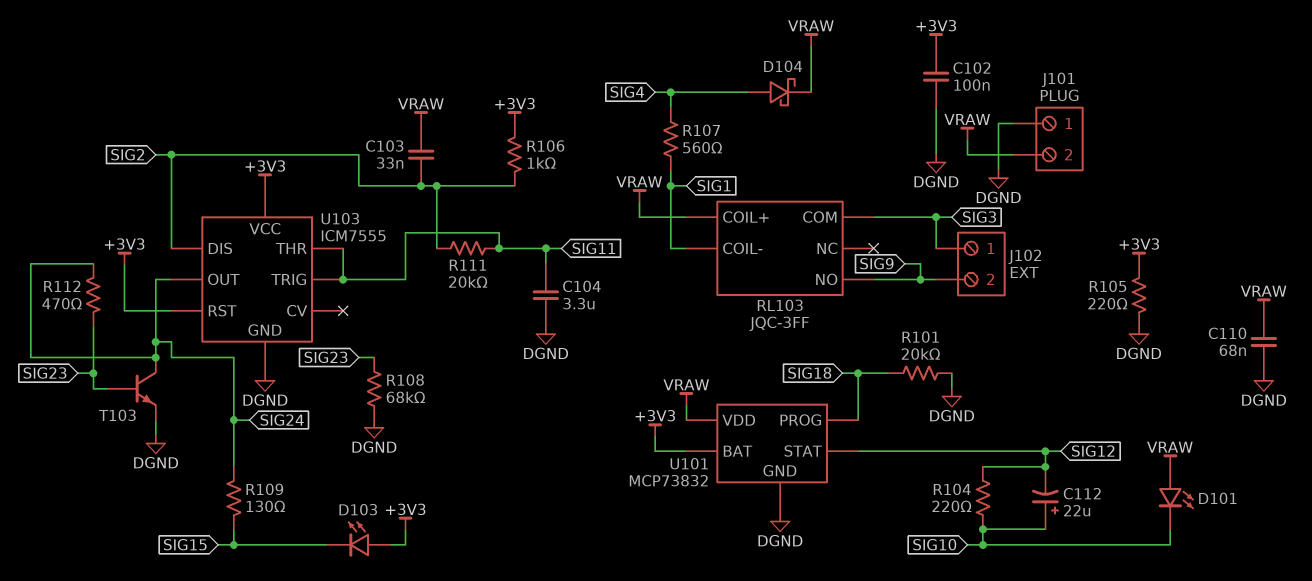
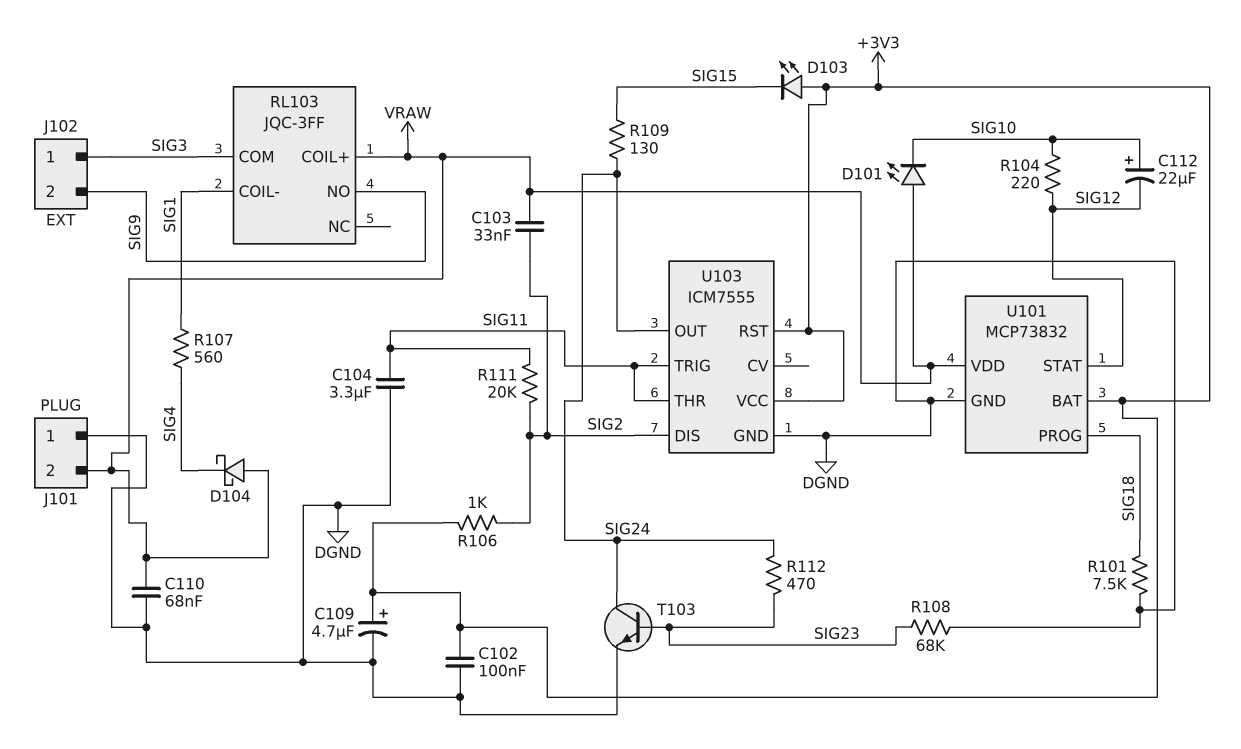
C109: none -> 4.7uF (plus +3V3, minus DGND)
D104: schottky (A SIG4, K VRAW) -> schottky (A VRAW, K SIG4)
R101: 20k (DGND, SIG18) -> 7.5k (DGND, SIG18)
R105: 220 (+3V3, DGND) -> none

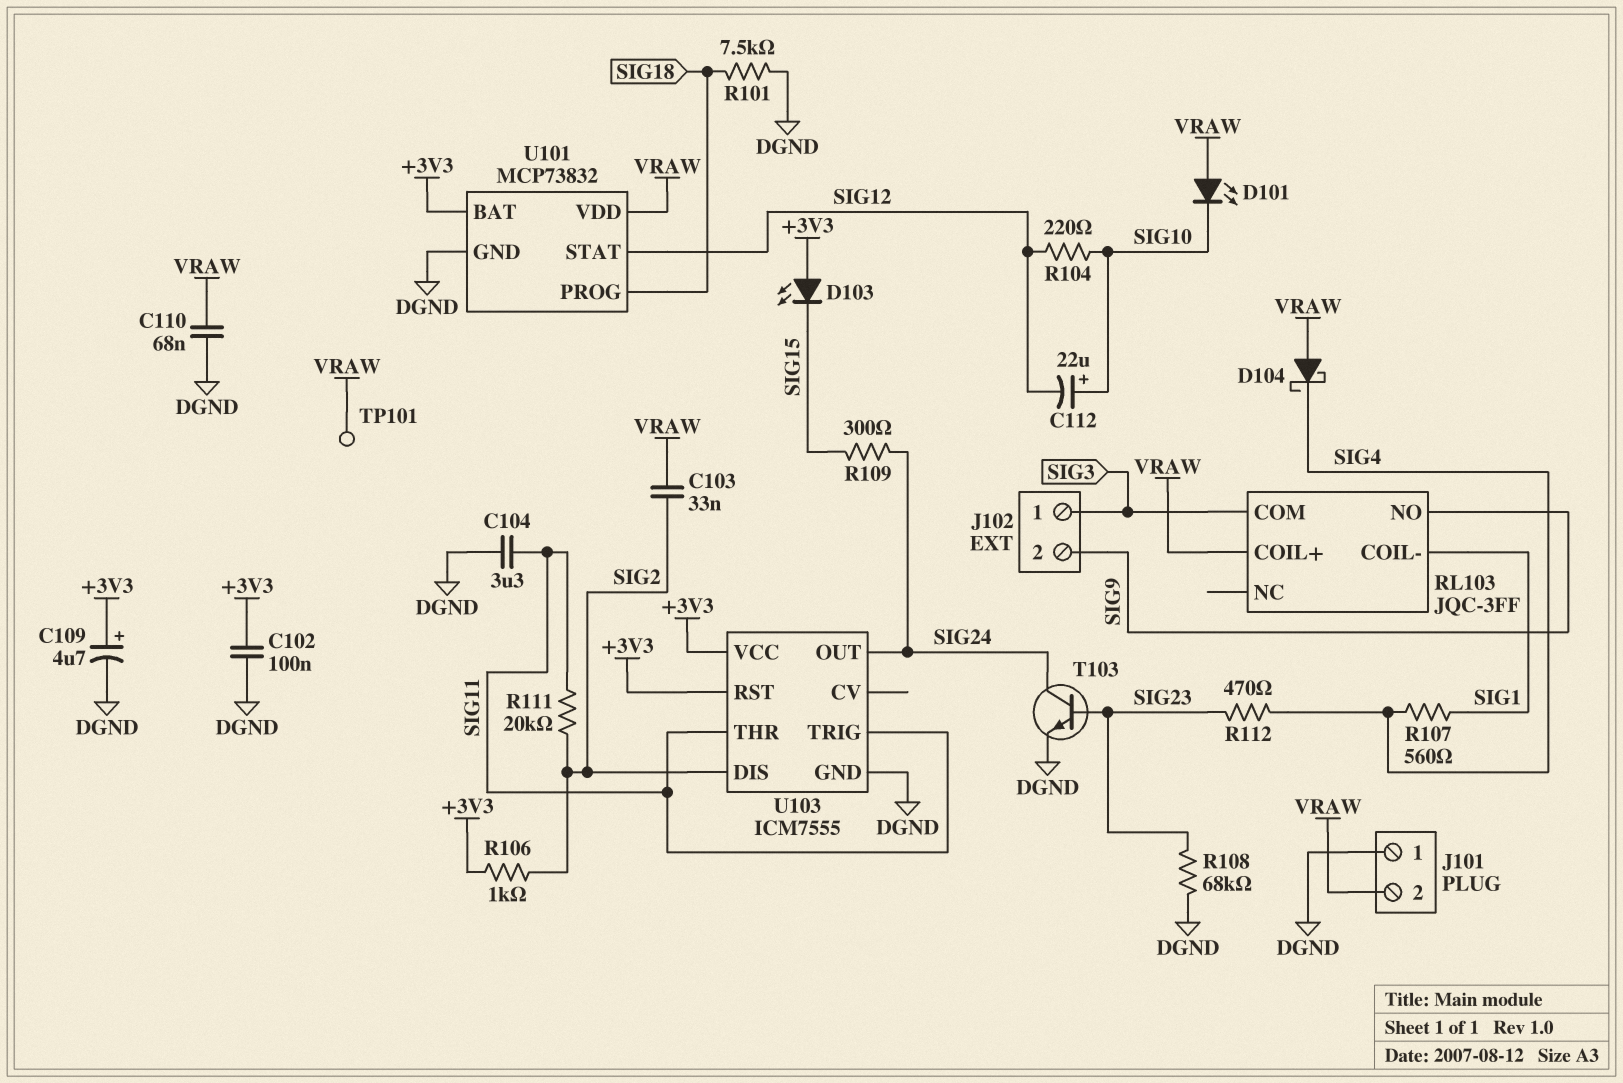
R109: 130 (SIG15, SIG24) -> 300 (SIG15, SIG24)
R112: 470 (SIG23, SIG24) -> 470 (SIG4, SIG23)
TP101: none -> test point (VRAW)

